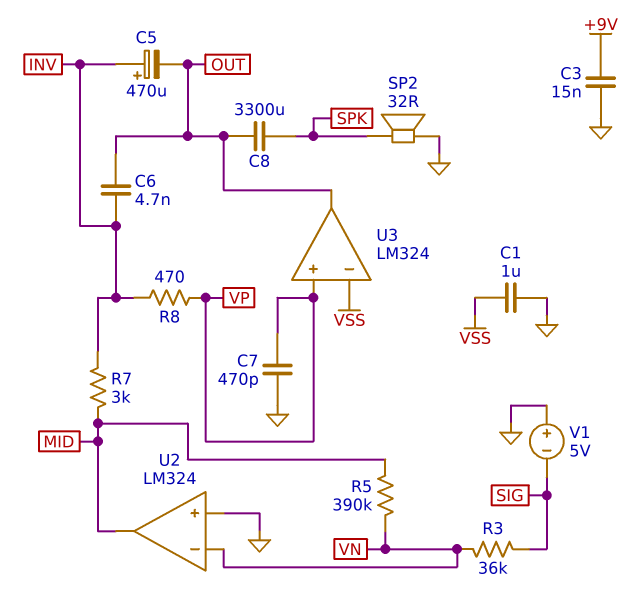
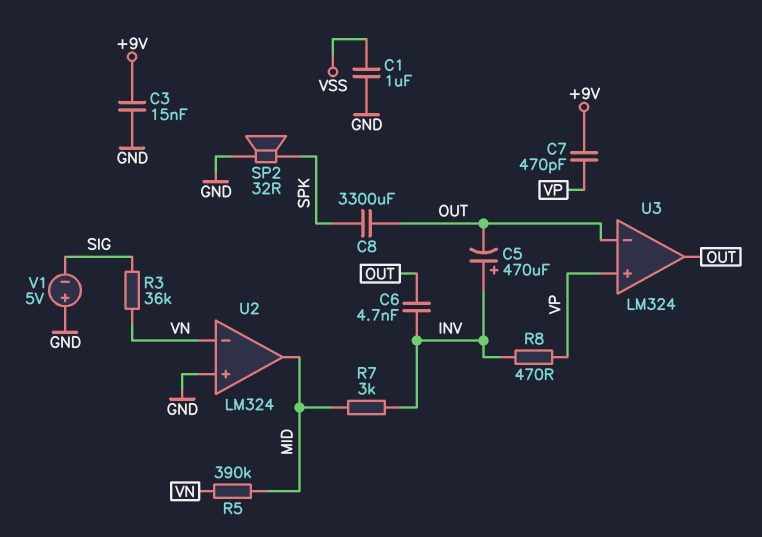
C7: 470pF (GND, VP) -> 470pF (+9V, VP)
U3 pin in-: VSS -> OUT

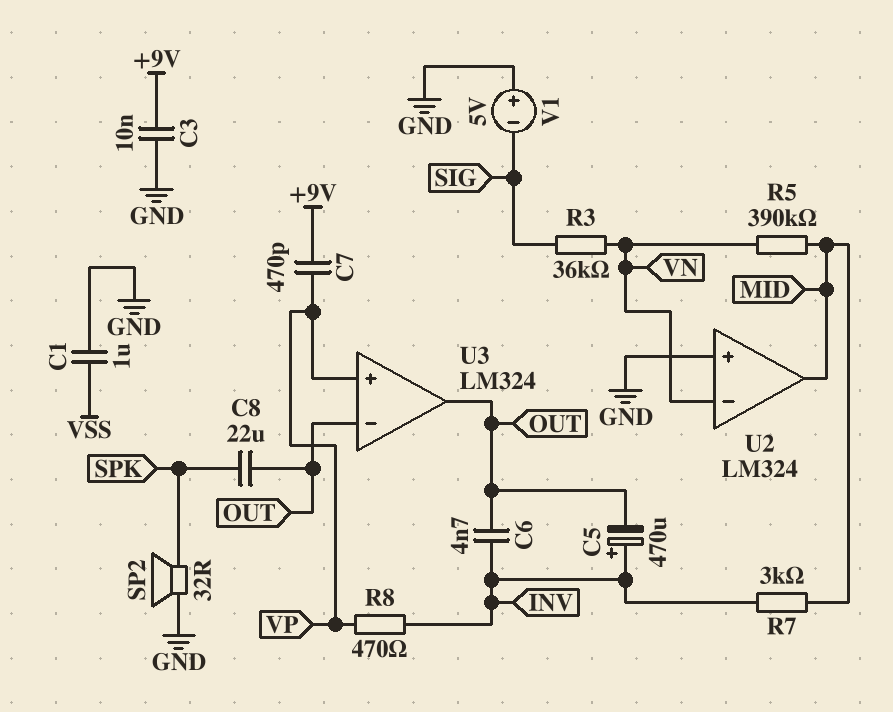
C3: 15nF (+9V, GND) -> 10nF (+9V, GND)
C8: 3300uF (OUT, SPK) -> 22uF (OUT, SPK)

